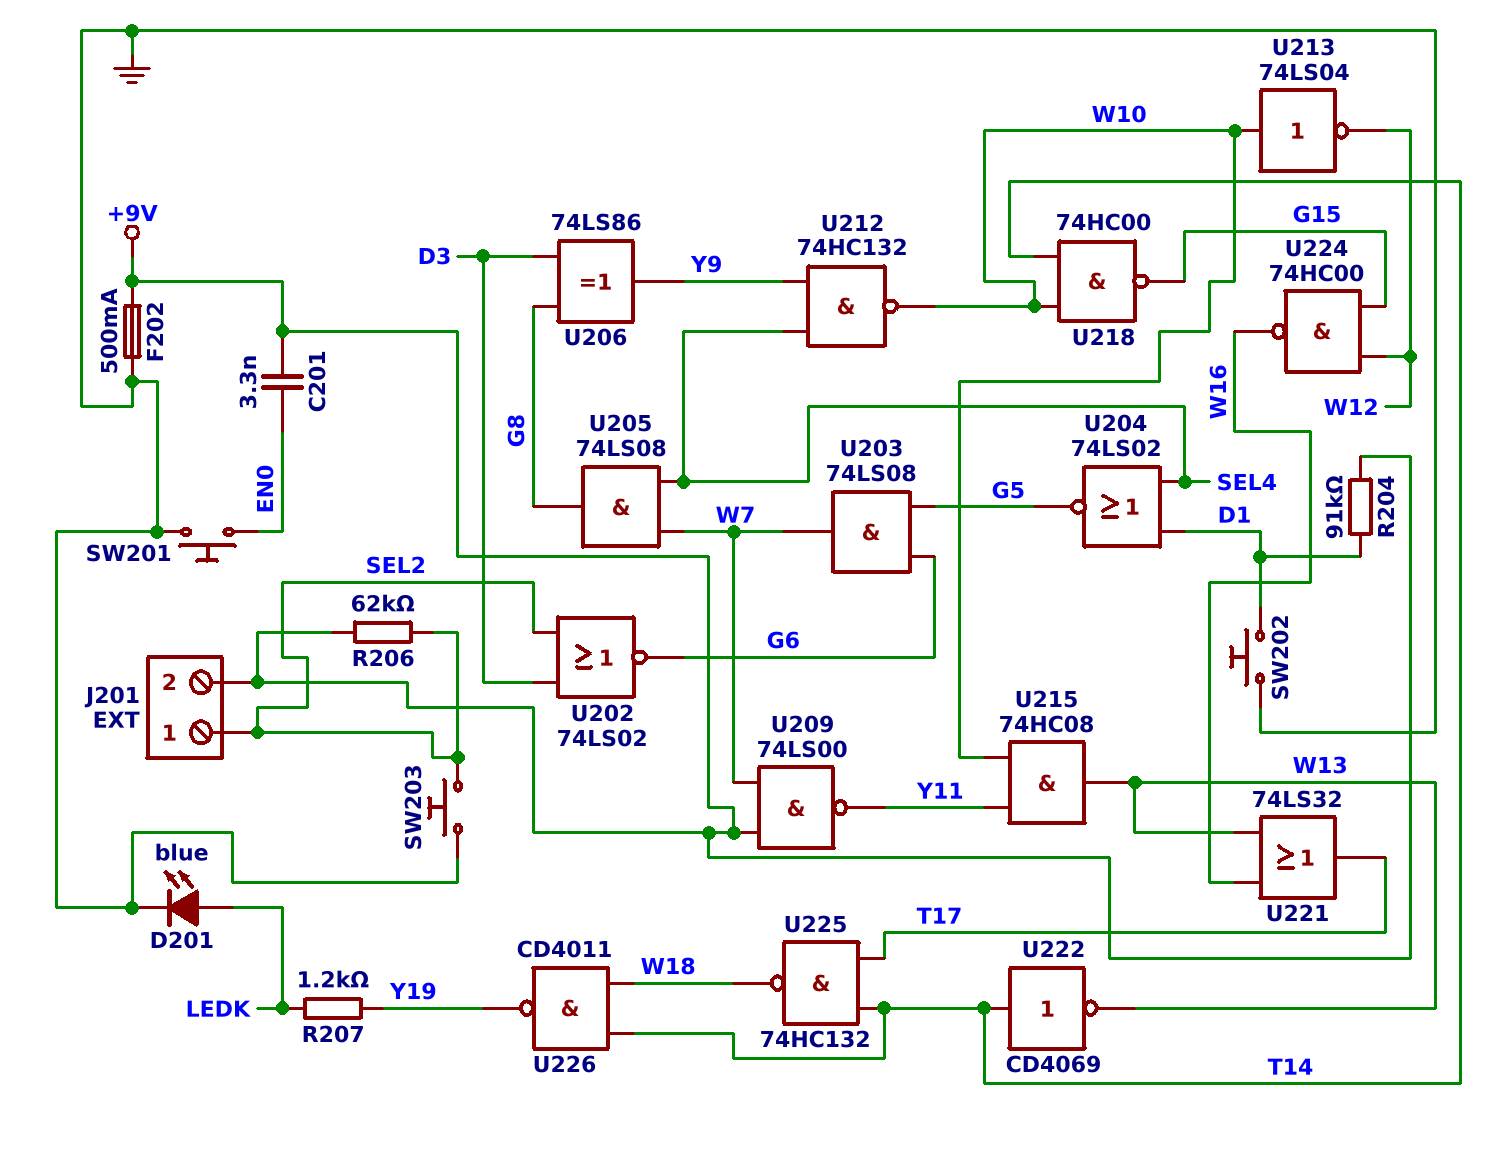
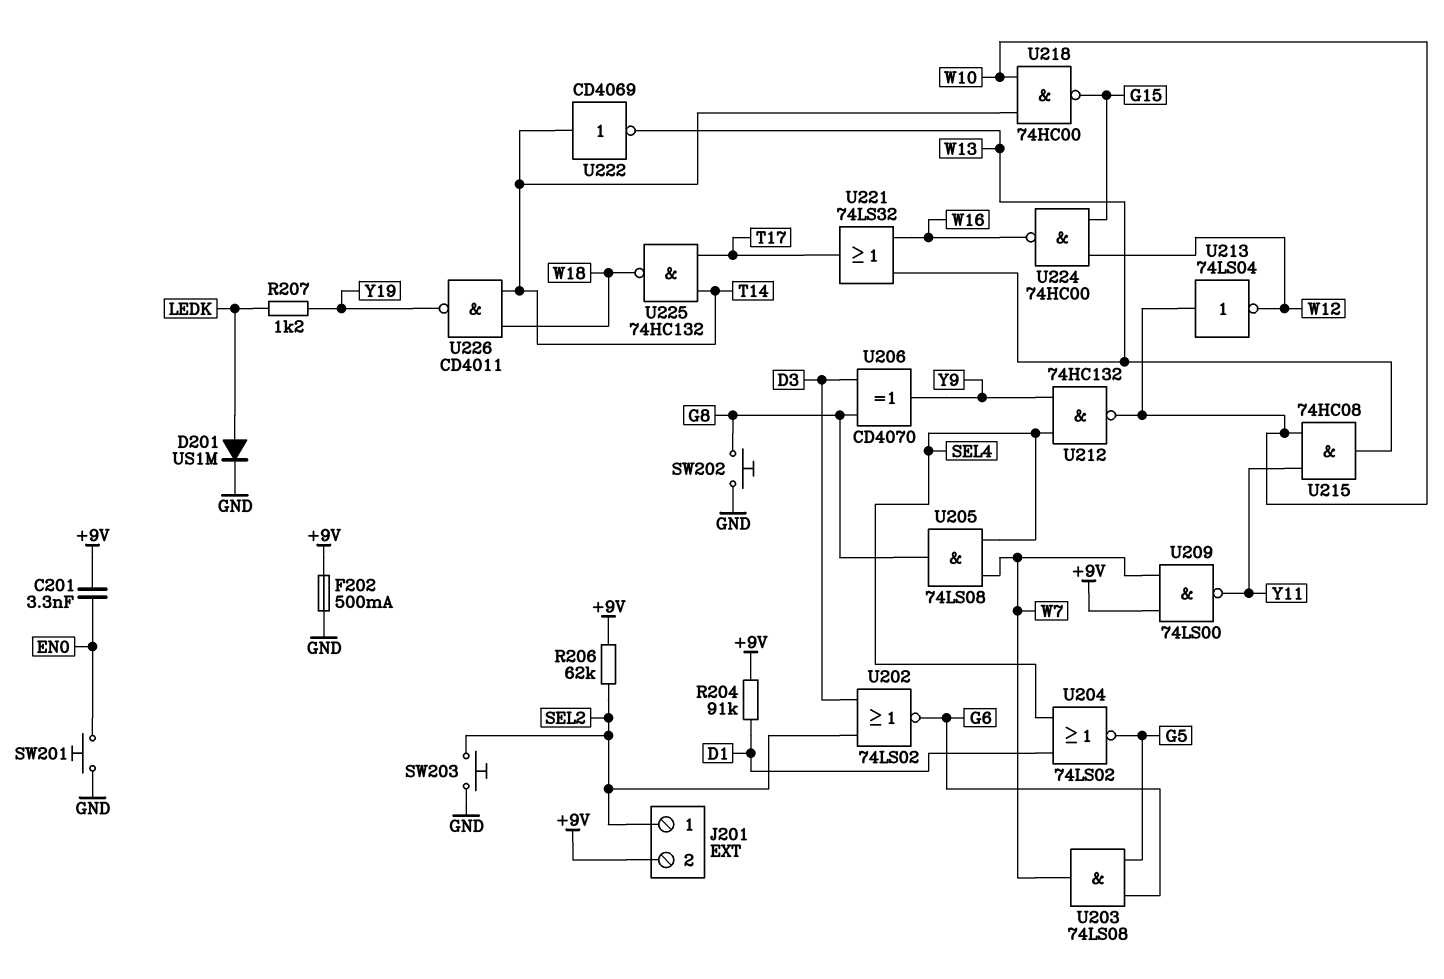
D201: LED blue (A LEDK, K GND) -> diode US1M (A LEDK, K GND)
SW202: button (D1, GND) -> button (G8, GND)
U206: XOR 74LS86 (in D3, in G8, out Y9) -> XOR CD4070 (in D3, in G8, out Y9)

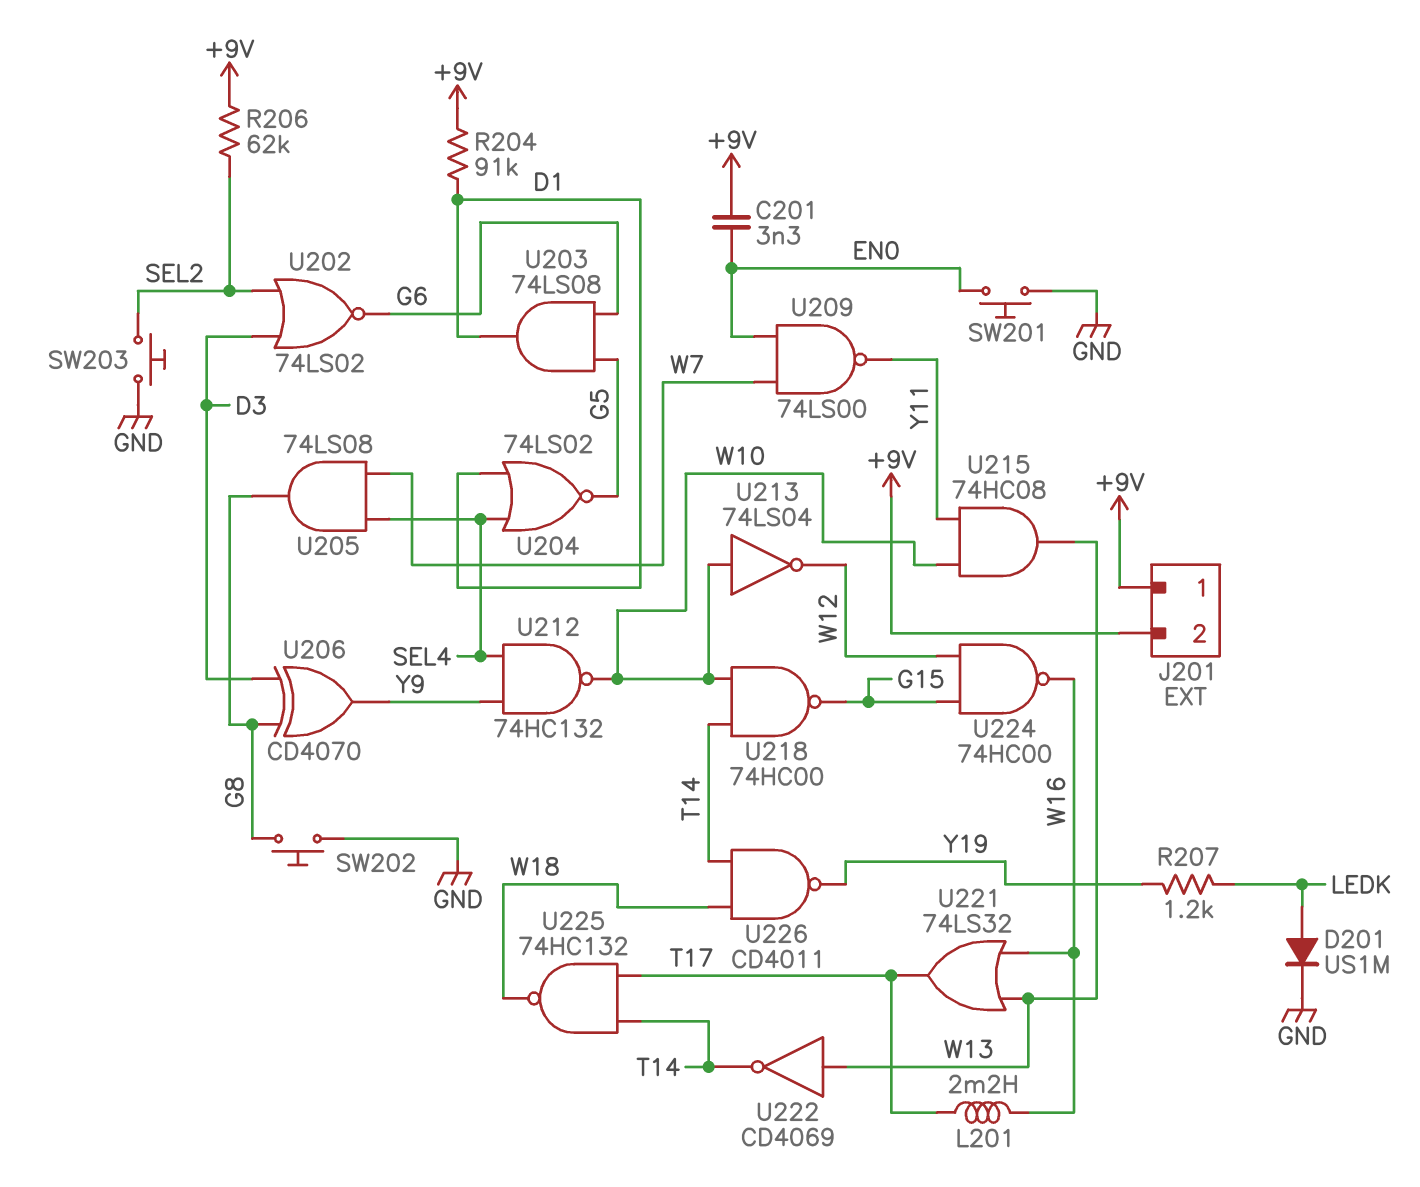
F202: 500mA (+9V, GND) -> none
J201 pin 1: SEL2 -> +9V
L201: none -> 2.2mH (T17, W16)
U203: AND 74LS08 (in G5, in G6, out W7) -> AND 74LS08 (in G5, in G6, out D1)
U209: NAND 74LS00 (in +9V, in W7, out Y11) -> NAND 74LS00 (in EN0, in W7, out Y11)
U222: NOT CD4069 (in T14, out W13) -> NOT CD4069 (in W13, out T14)

